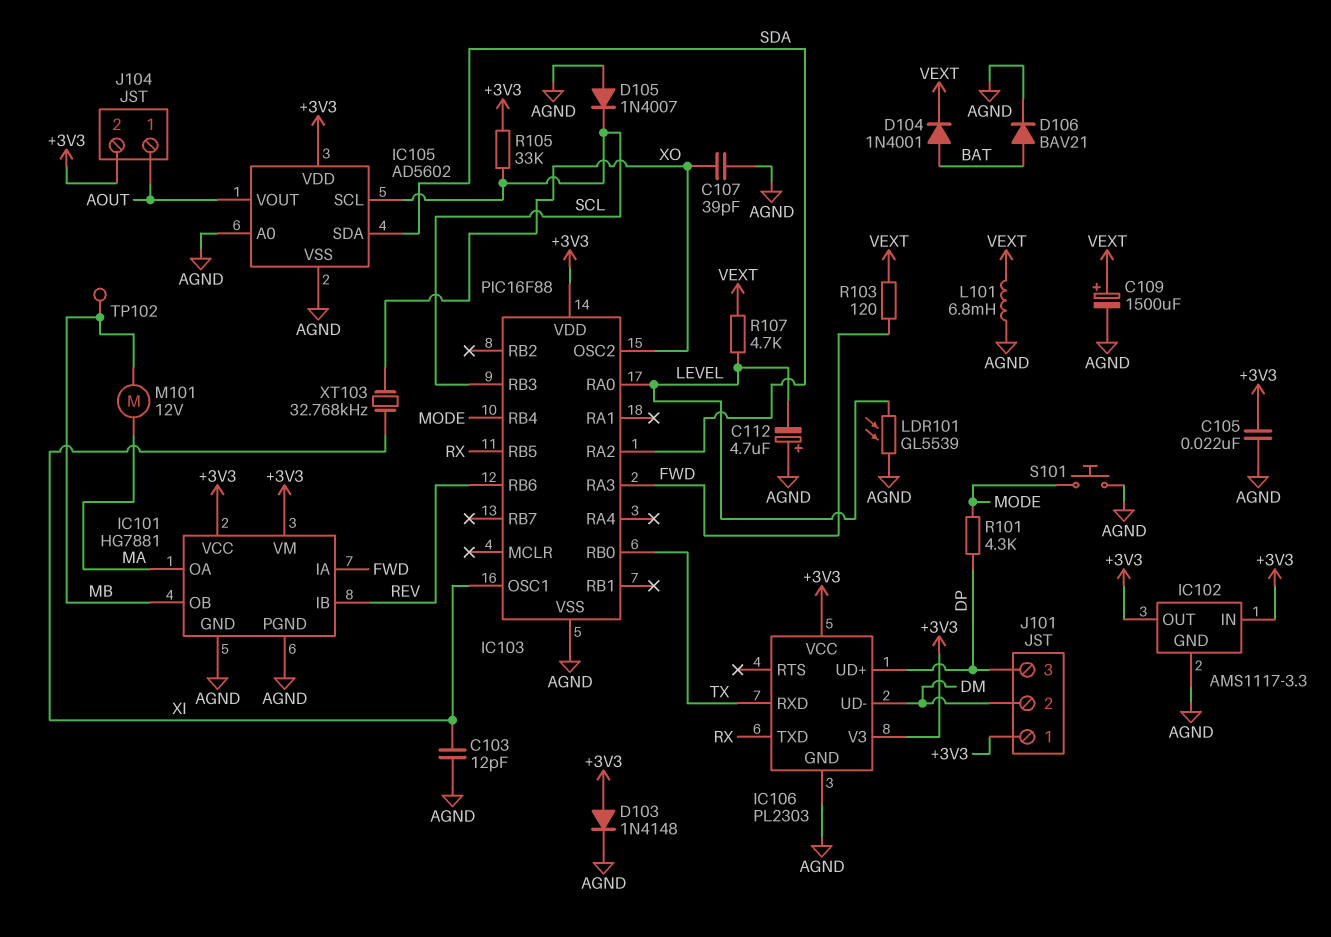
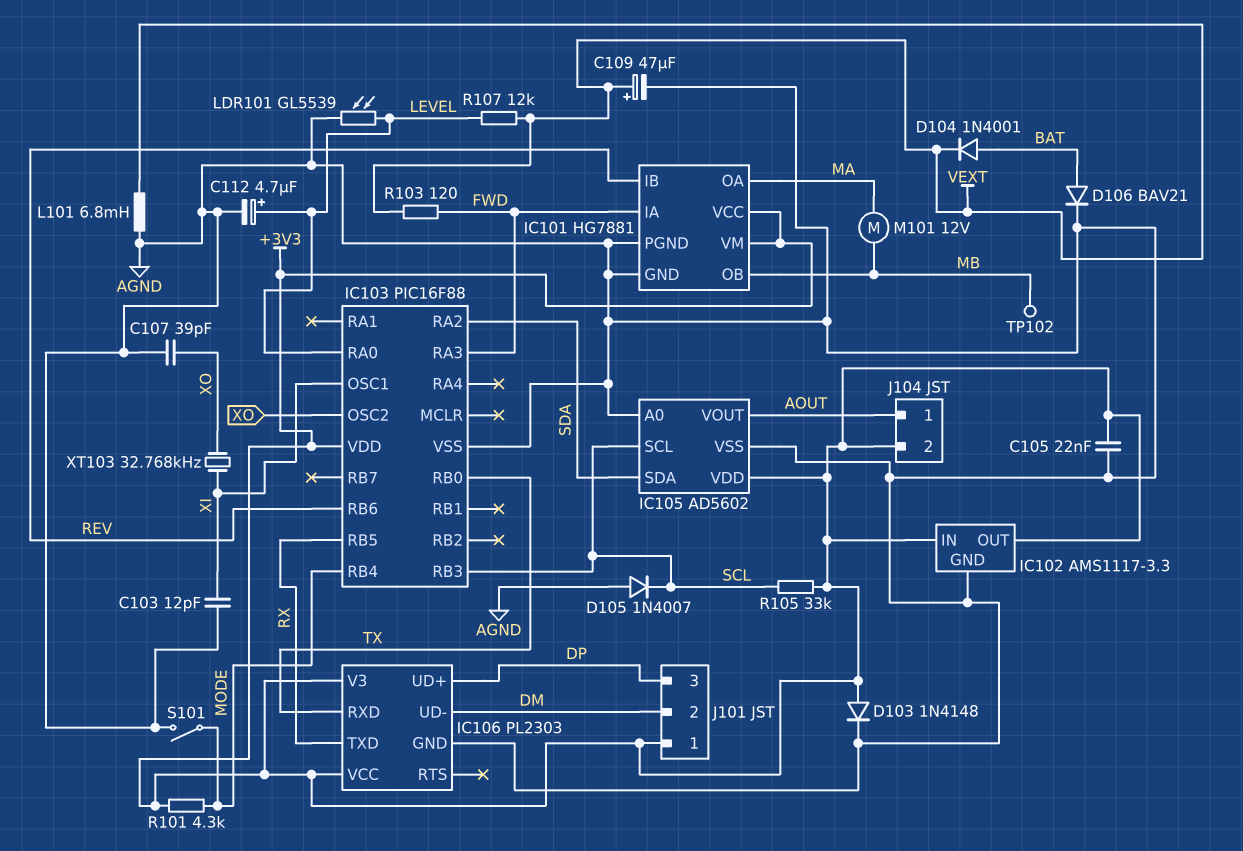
C109: 1500uF (plus VEXT, minus AGND) -> 47uF (plus VEXT, minus AGND)
C112: 4.7uF (plus AGND, minus LEVEL) -> 4.7uF (plus LEVEL, minus AGND)
R101: 4.3k (DP, MODE) -> 4.3k (+3V3, MODE)
R107: 4.7k (LEVEL, VEXT) -> 12k (LEVEL, VEXT)
S101: button (AGND, MODE) -> switch (AGND, MODE)

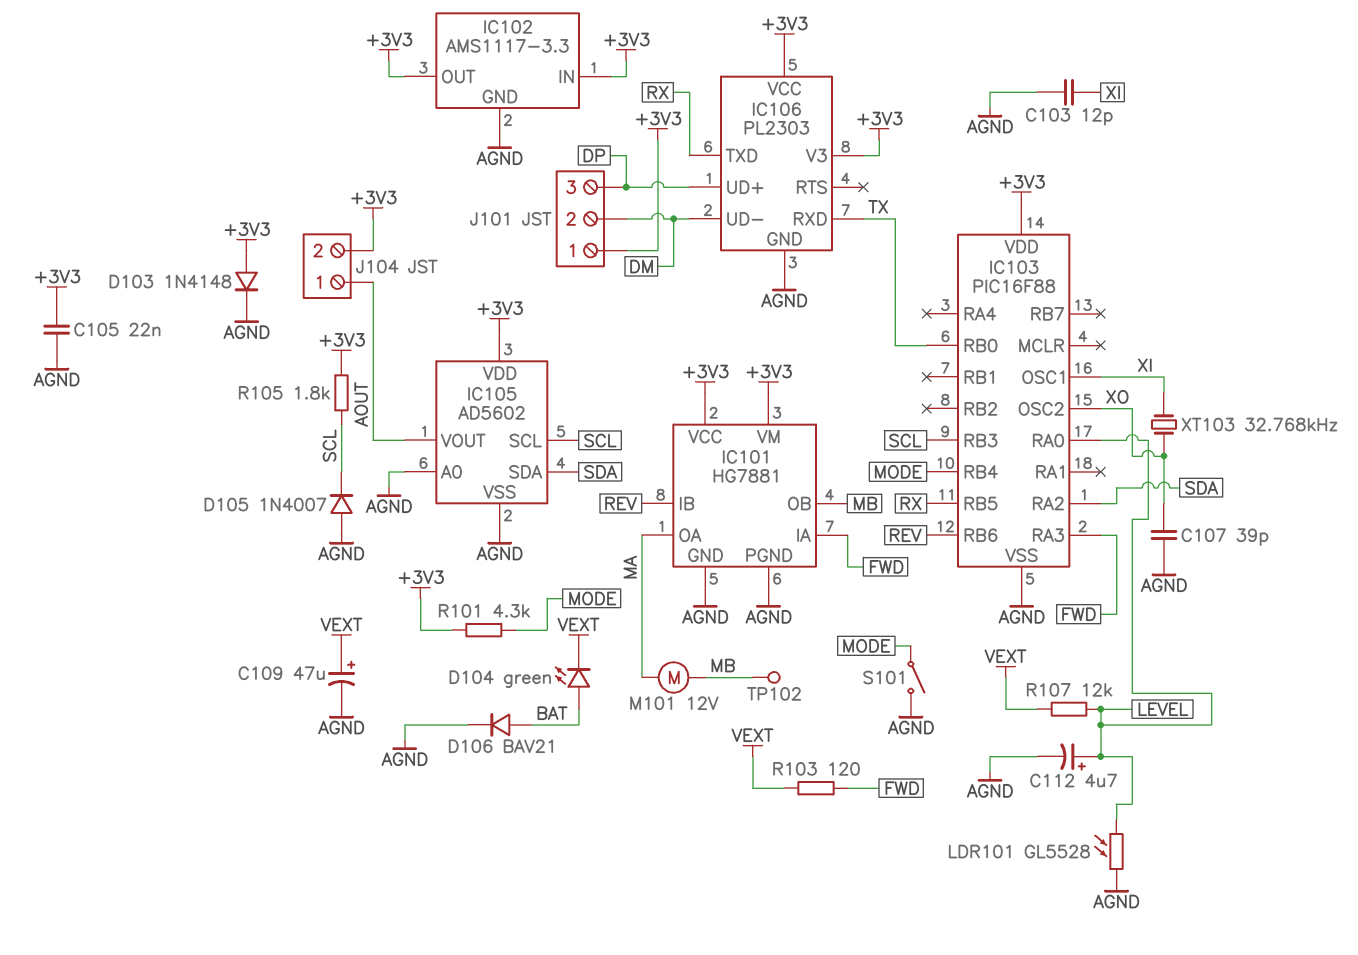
D104: diode 1N4001 (A BAT, K VEXT) -> LED green (A BAT, K VEXT)
L101: 6.8mH (AGND, VEXT) -> none
LDR101: GL5539 (AGND, LEVEL) -> GL5528 (AGND, LEVEL)
R105: 33k (+3V3, SCL) -> 1.8k (+3V3, SCL)

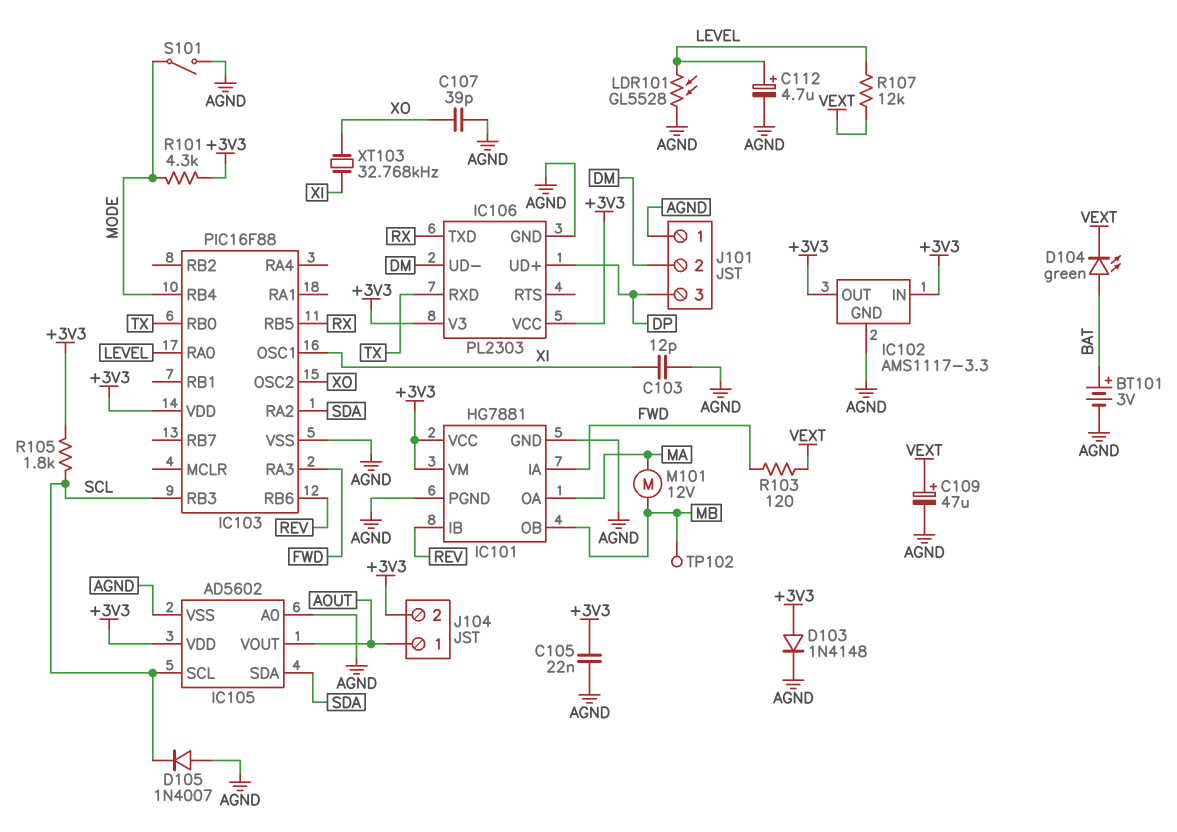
BT101: none -> 3V (plus BAT, minus AGND)
D106: diode BAV21 (A BAT, K AGND) -> none
J101 pin 1: +3V3 -> AGND

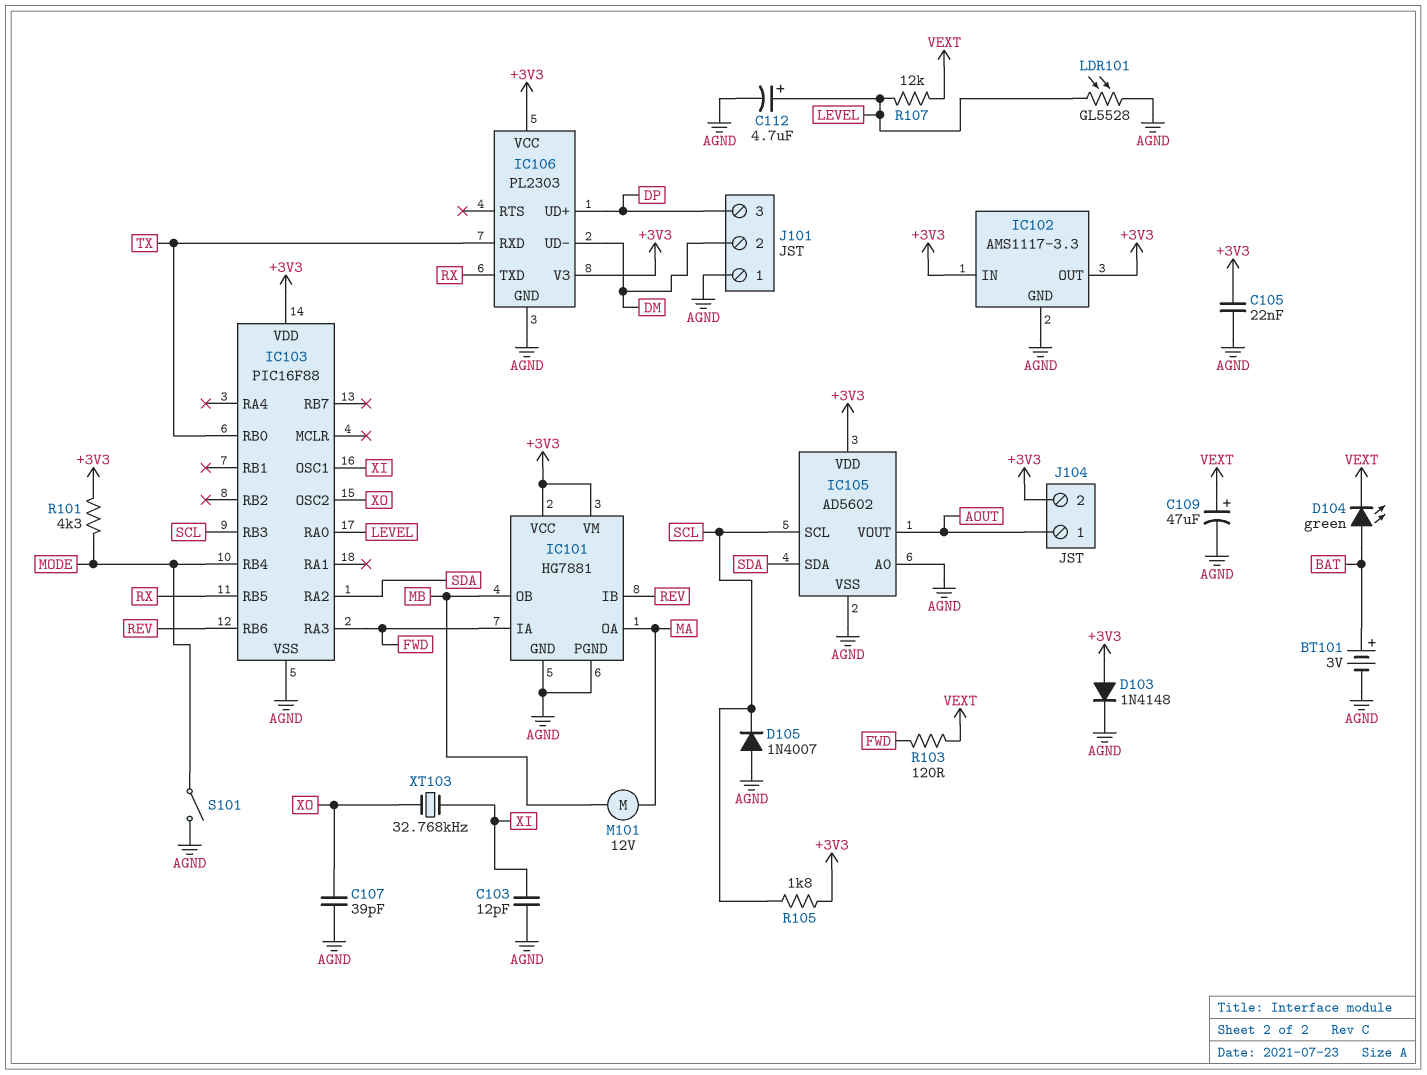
TP102: test point (MB) -> none

